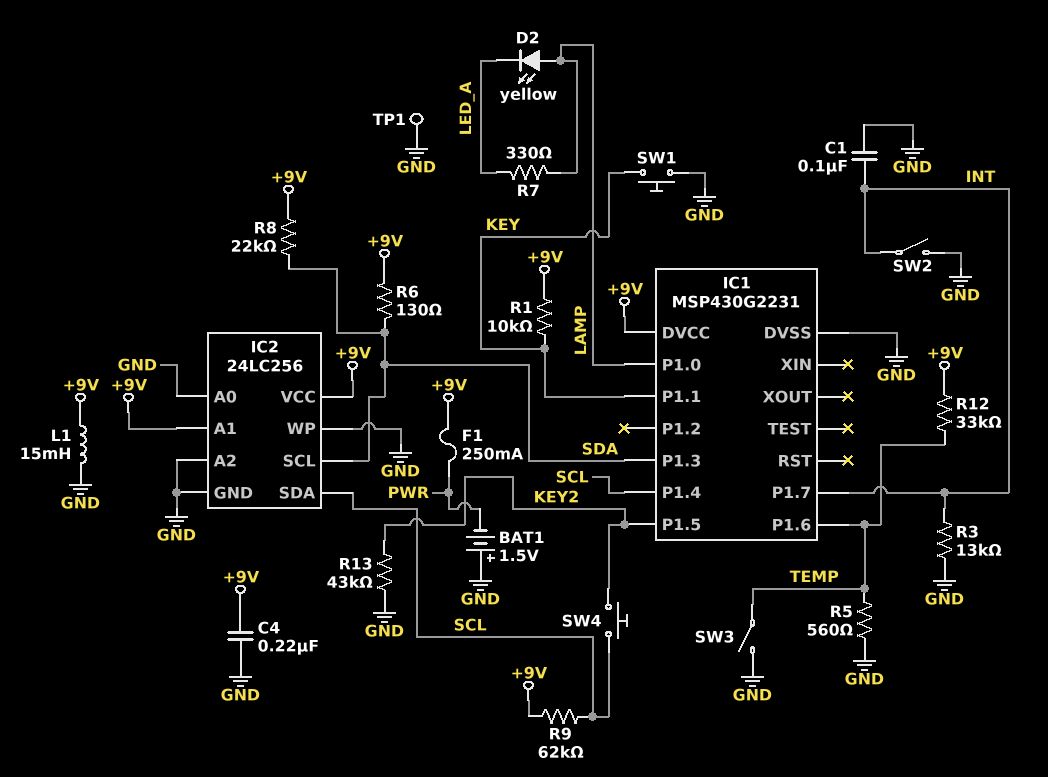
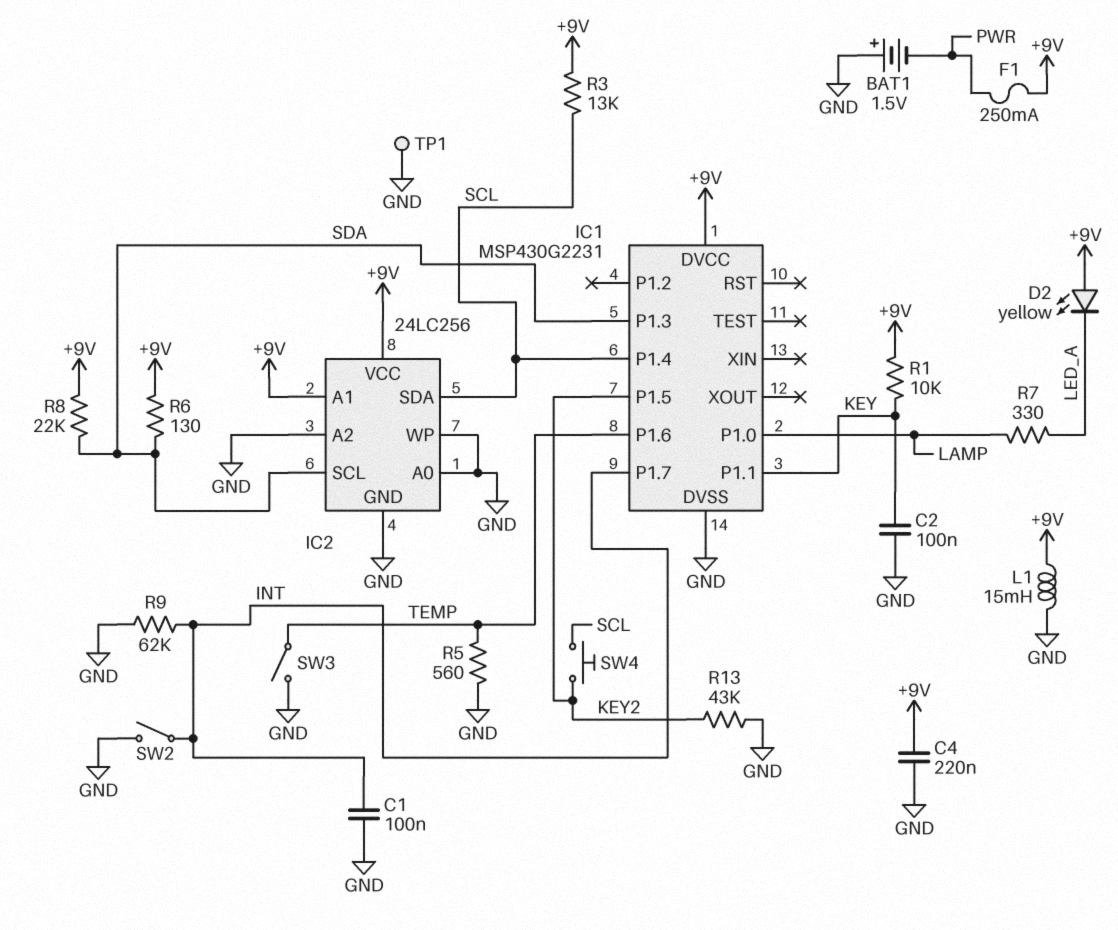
C2: none -> 100nF (GND, KEY)
D2: LED yellow (A LAMP, K LED_A) -> LED yellow (A +9V, K LED_A)
R3: 13k (GND, INT) -> 13k (+9V, SCL)
R9: 62k (+9V, SCL) -> 62k (GND, INT)
R12: 33k (+9V, TEMP) -> none
SW1: button (GND, KEY) -> none

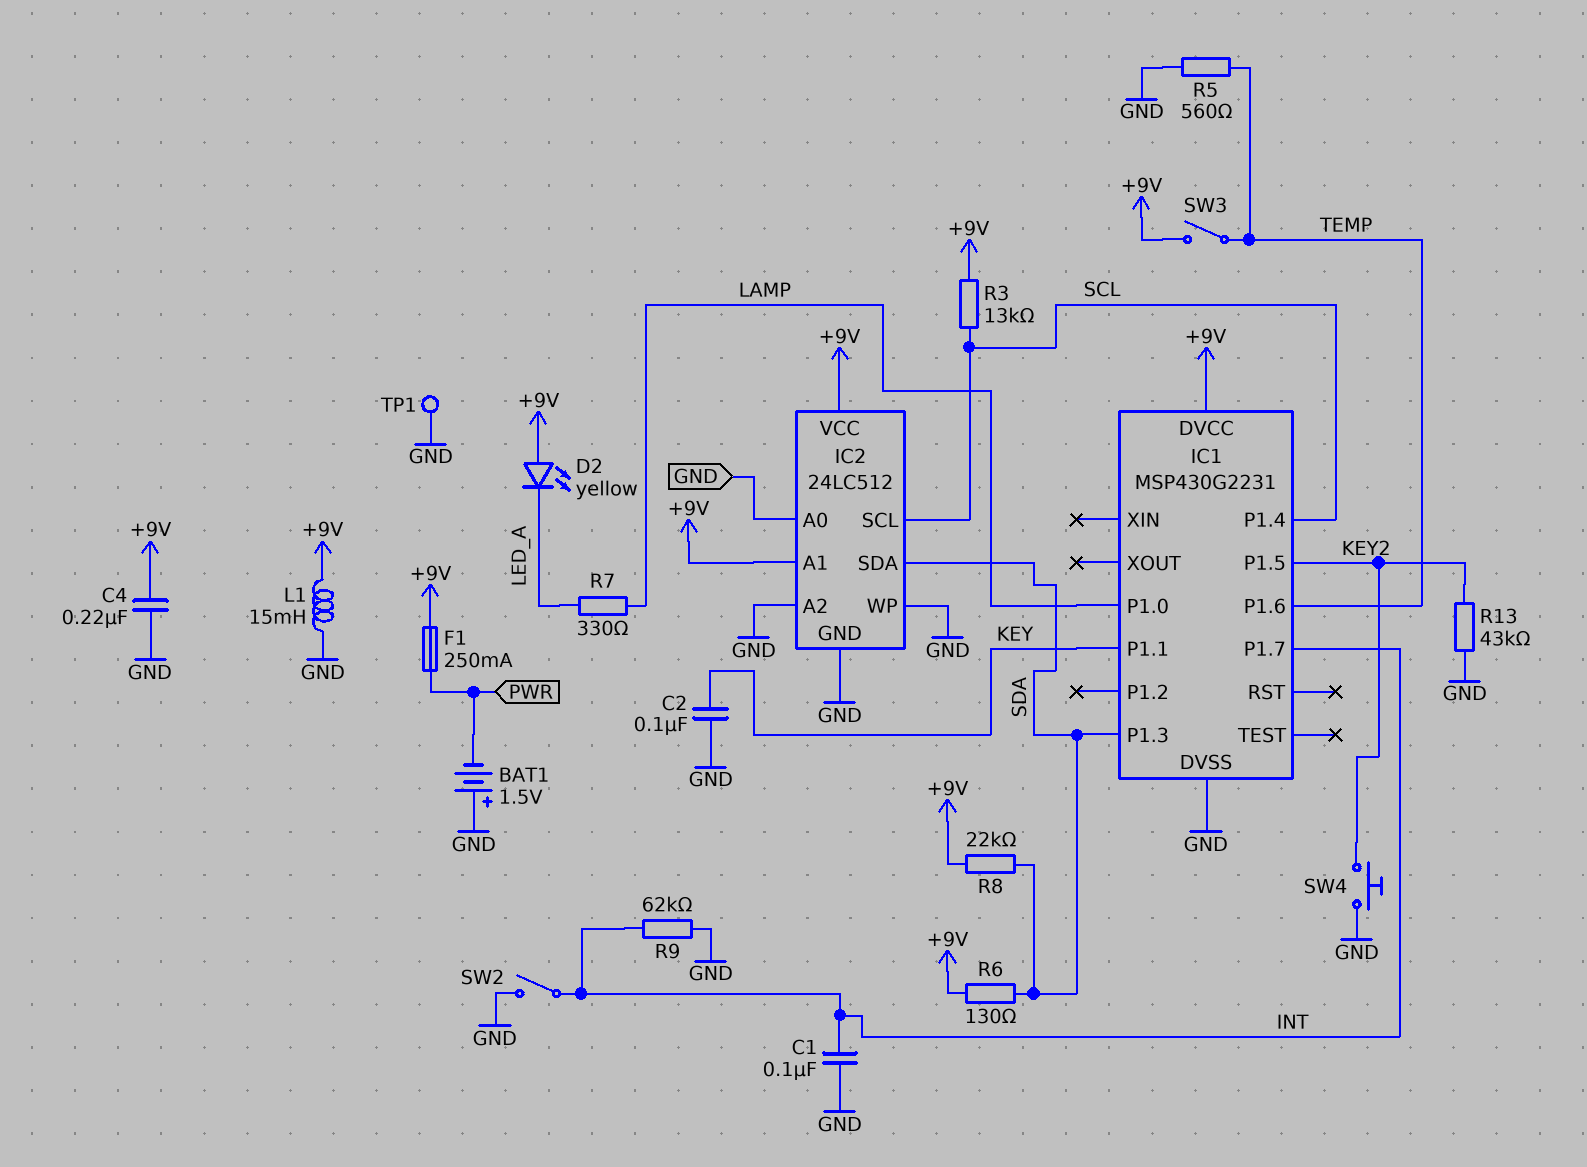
IC2: 24LC256 -> 24LC512
IC2 pin SCL: SDA -> SCL
IC2 pin SDA: SCL -> SDA
R1: 10k (+9V, KEY) -> none
SW3: switch (GND, TEMP) -> switch (+9V, TEMP)
SW4: button (KEY2, SCL) -> button (GND, KEY2)

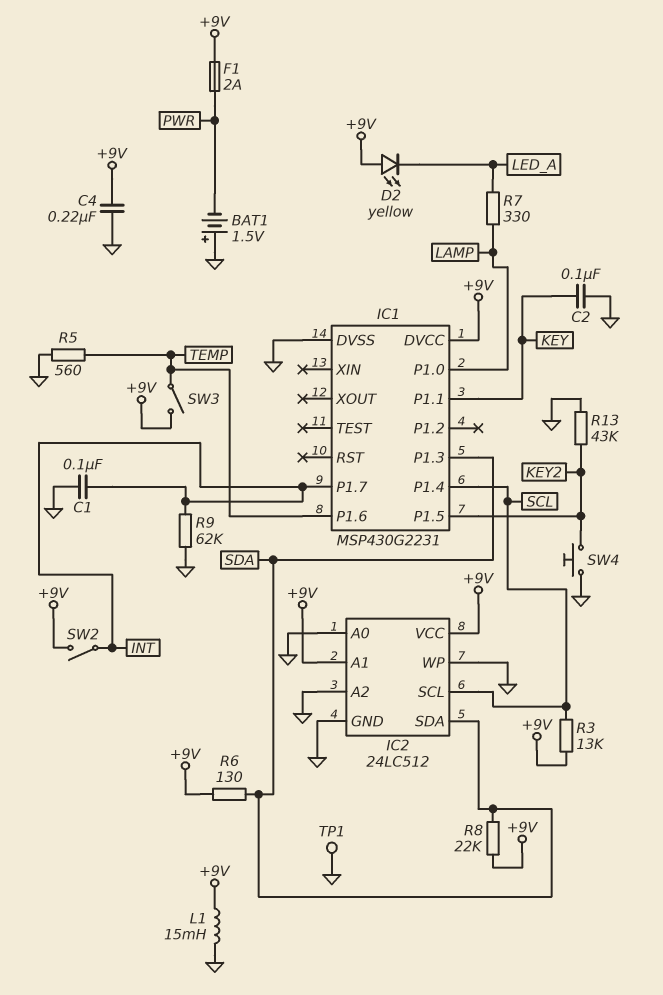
F1: 250mA (+9V, PWR) -> 2A (+9V, PWR)
SW2: switch (GND, INT) -> switch (+9V, INT)

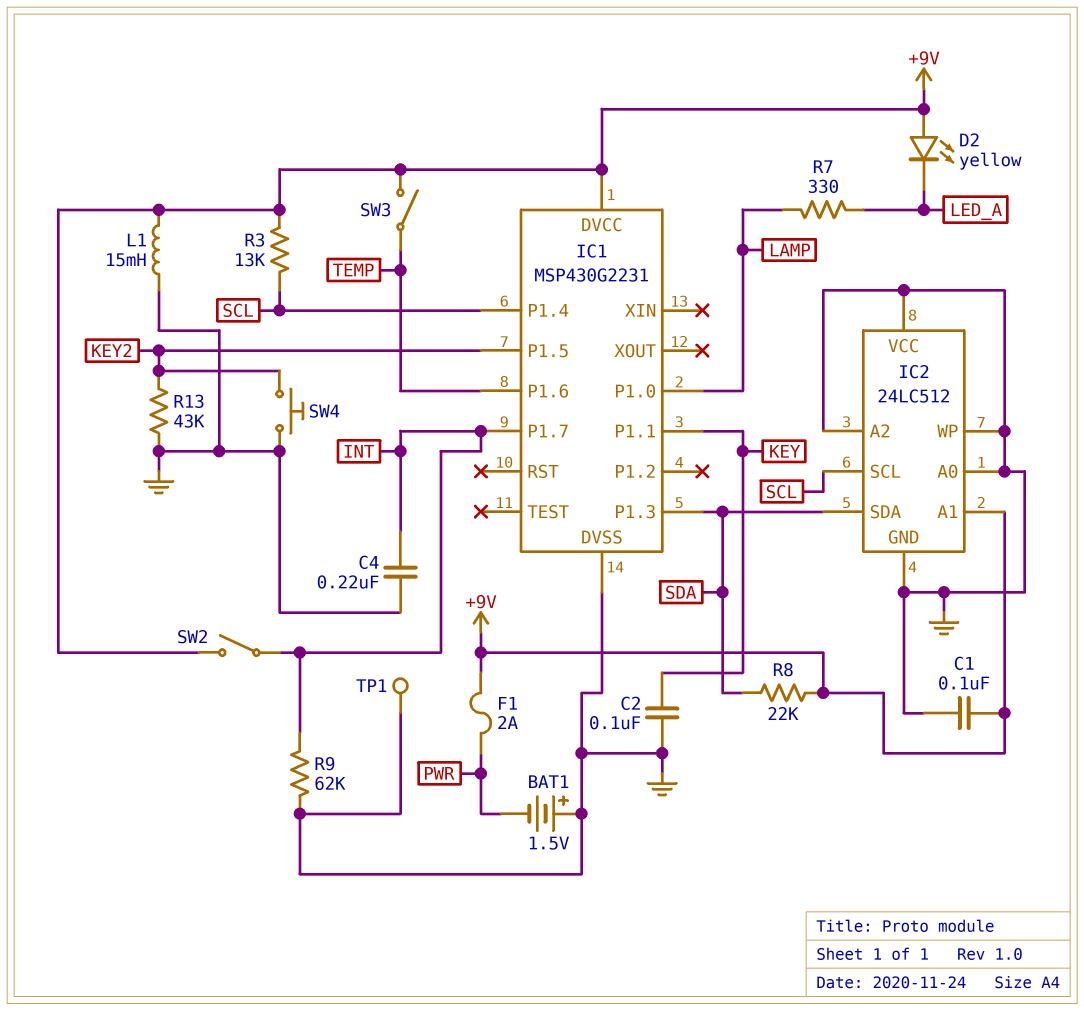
C1: 100nF (GND, INT) -> 100nF (+9V, GND)
C4: 220nF (+9V, GND) -> 220nF (GND, INT)
IC2 pin VCC: +9V -> GND
R5: 560 (GND, TEMP) -> none
R6: 130 (+9V, SDA) -> none

